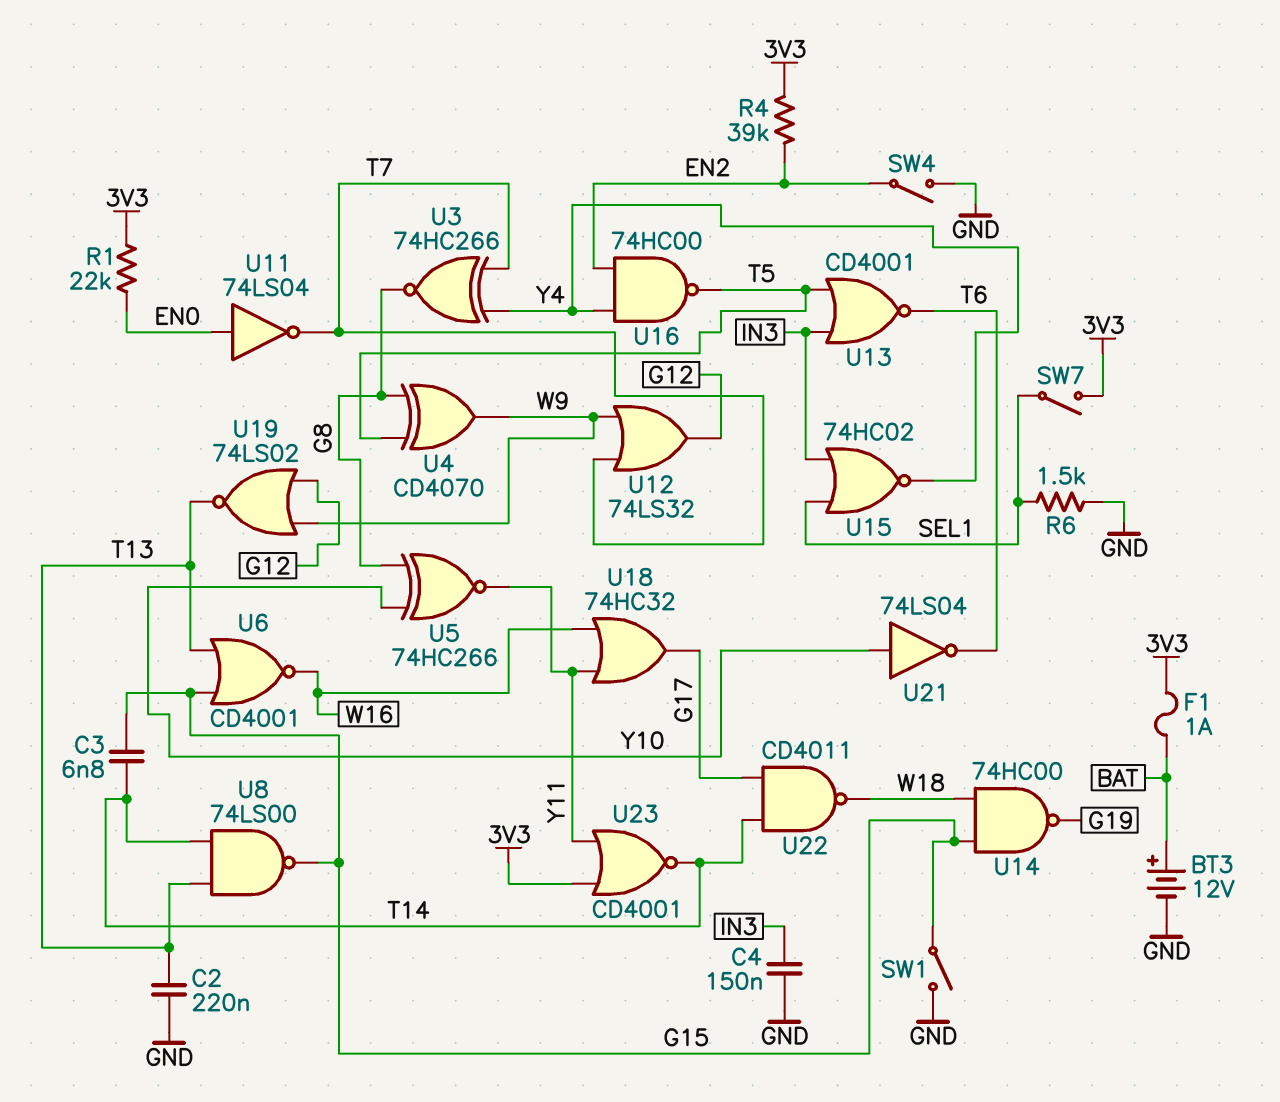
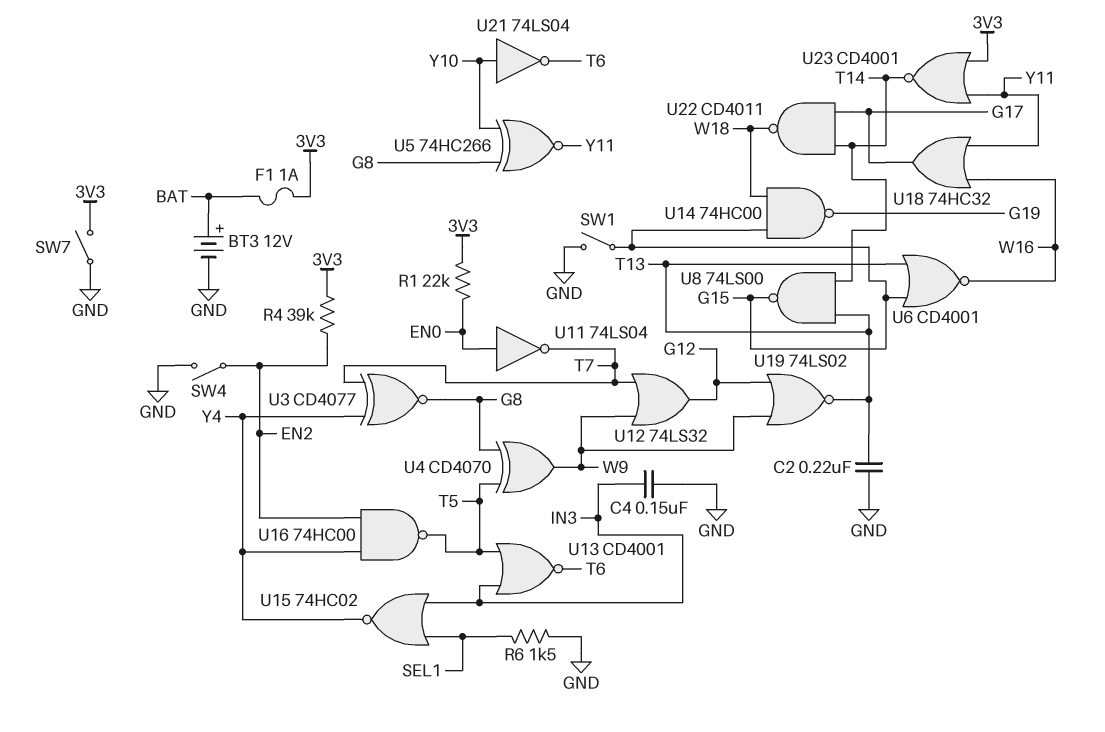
C3: 6.8nF (G15, T14) -> none
SW7: switch (3V3, SEL1) -> switch (3V3, GND)
U3: XNOR 74HC266 (in T7, in Y4, out G8) -> XNOR CD4077 (in T7, in Y4, out G8)

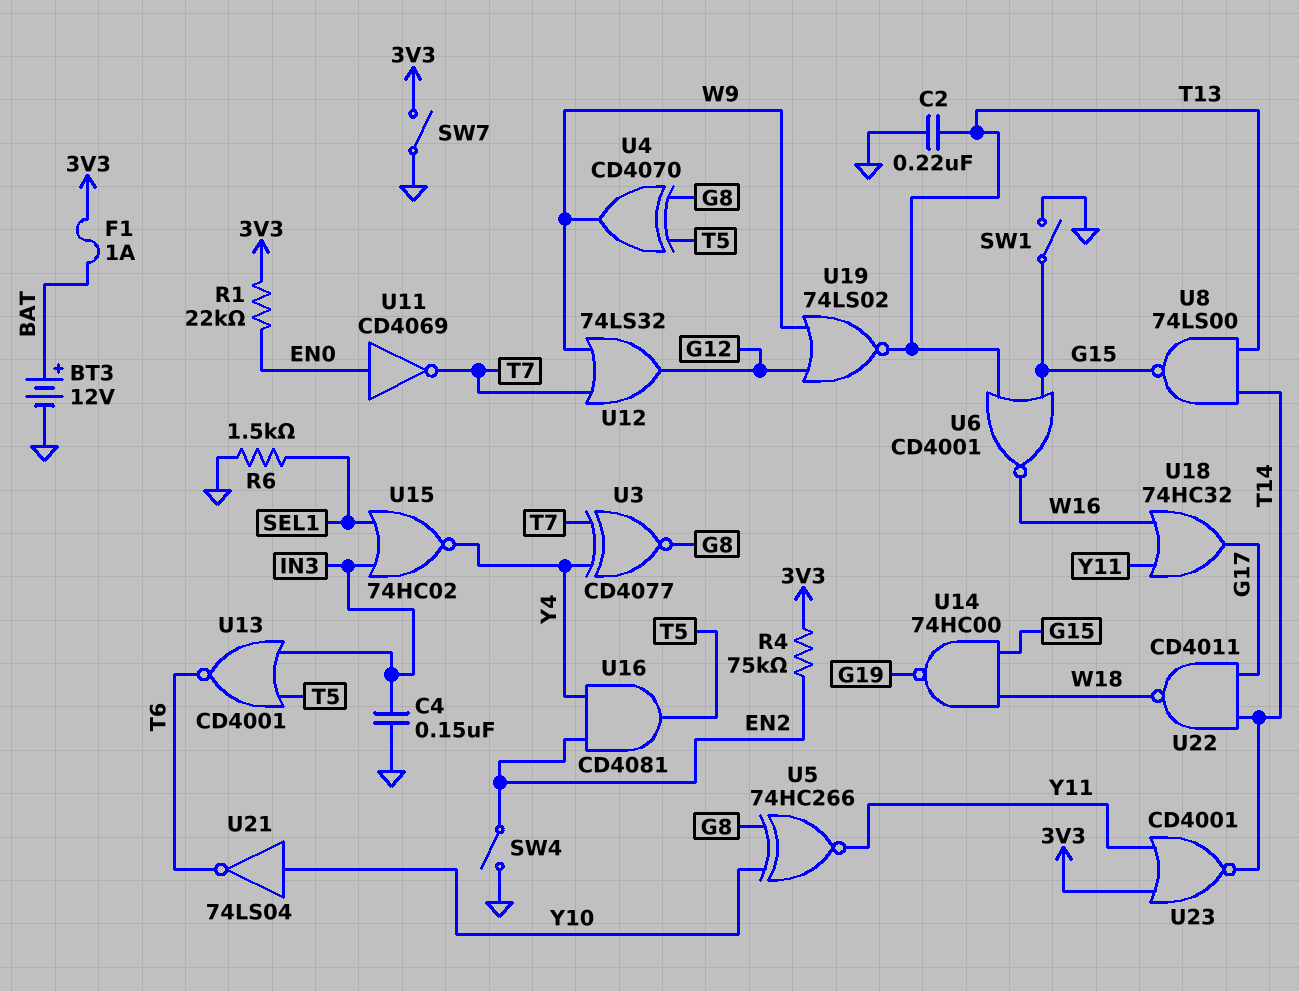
R4: 39k (3V3, EN2) -> 75k (3V3, EN2)
U11: NOT 74LS04 (in EN0, out T7) -> NOT CD4069 (in EN0, out T7)
U16: NAND 74HC00 (in EN2, in Y4, out T5) -> AND CD4081 (in EN2, in Y4, out T5)

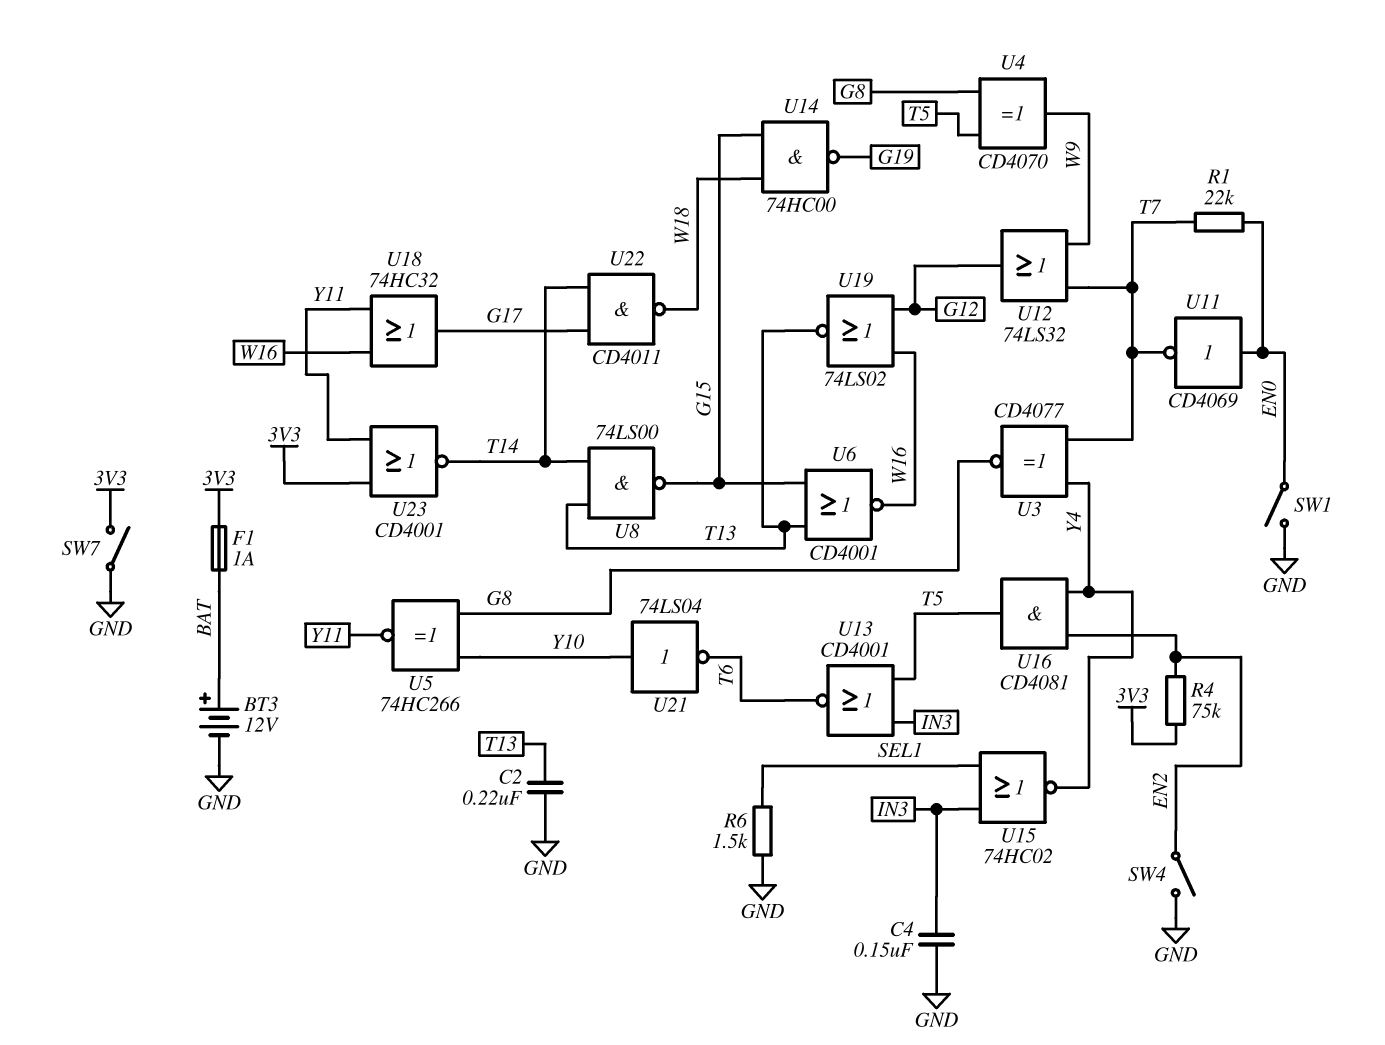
R1: 22k (3V3, EN0) -> 22k (EN0, T7)
SW1: switch (G15, GND) -> switch (EN0, GND)
U19: NOR 74LS02 (in G12, in W9, out T13) -> NOR 74LS02 (in G12, in W16, out T13)

